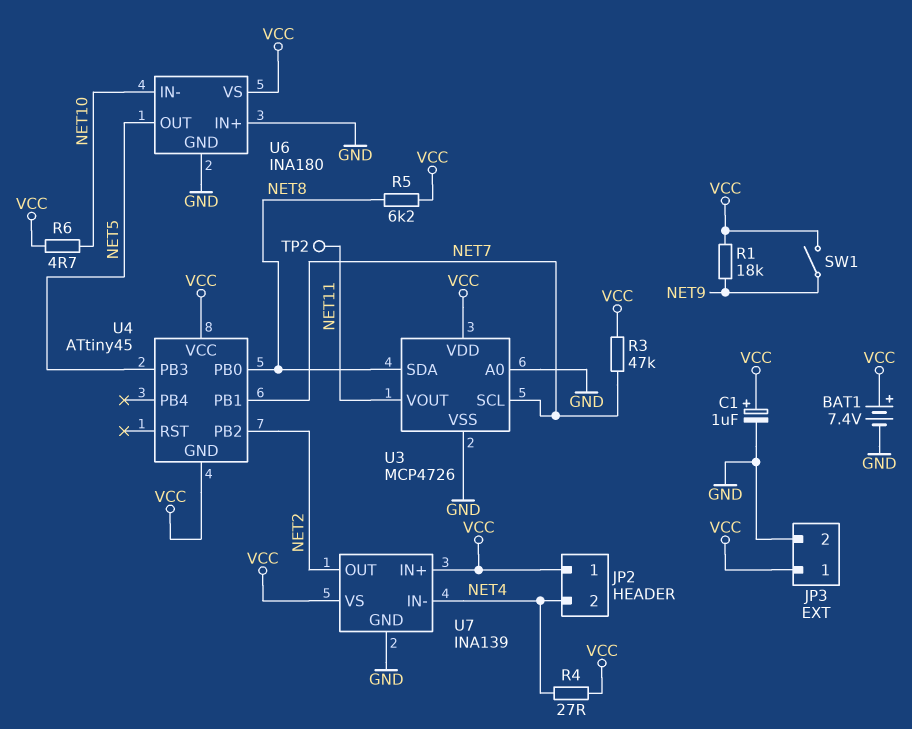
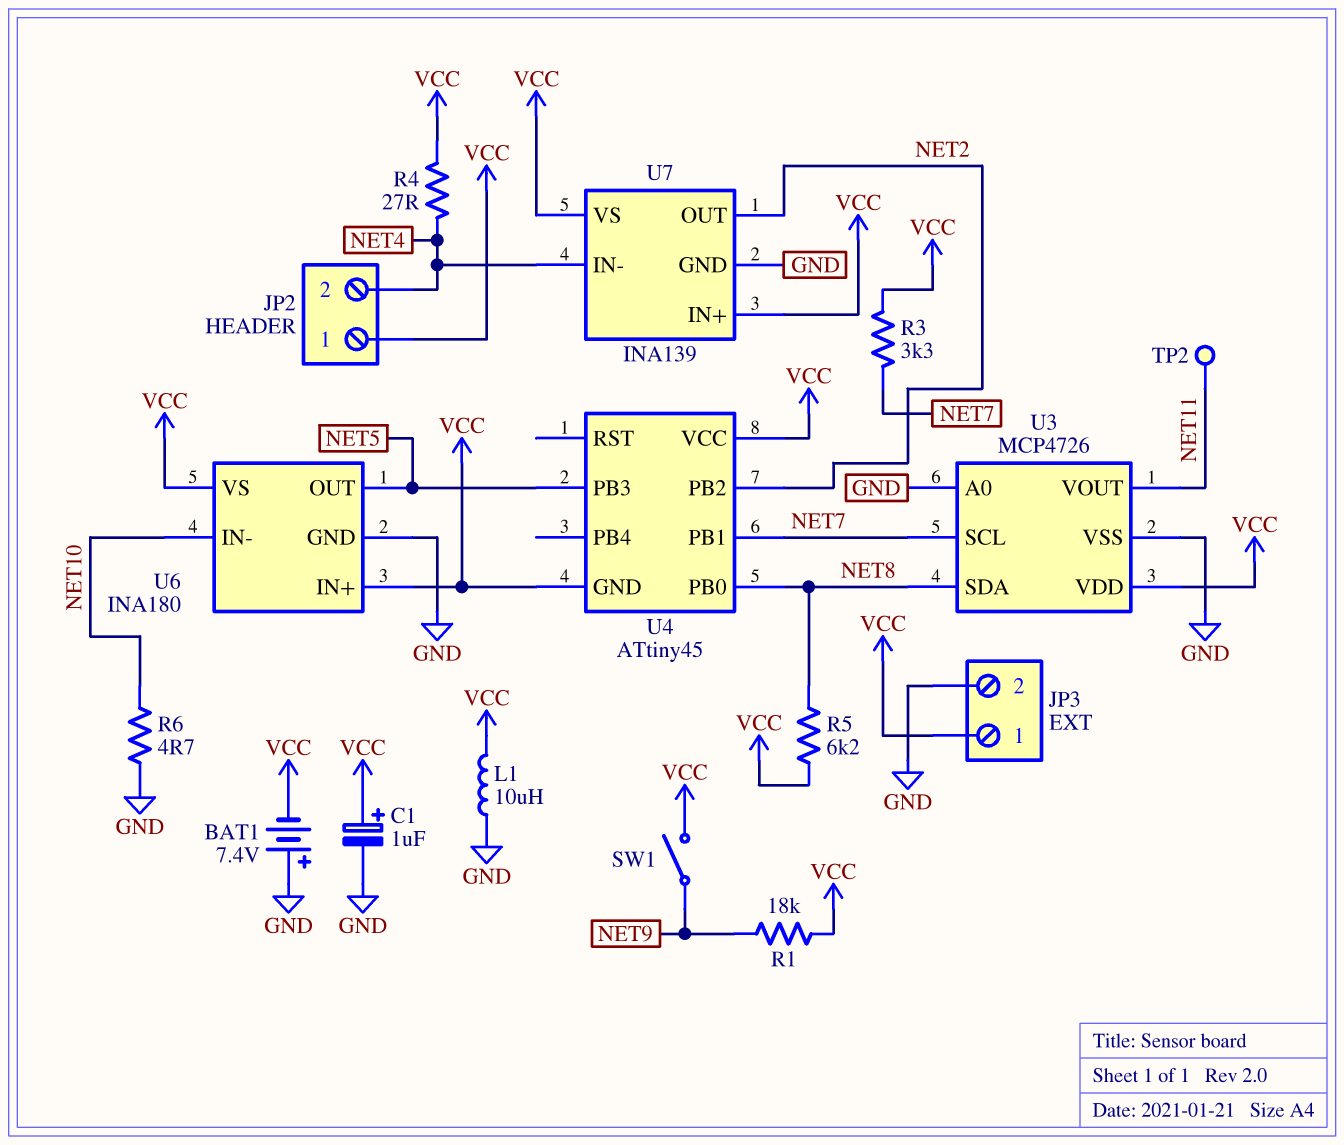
BAT1: 7.4V (plus VCC, minus GND) -> 7.4V (plus GND, minus VCC)
L1: none -> 10uH (GND, VCC)
R3: 47k (NET7, VCC) -> 3.3k (NET7, VCC)
R6: 4.7 (NET10, VCC) -> 4.7 (GND, NET10)
U6 pin IN+: GND -> VCC

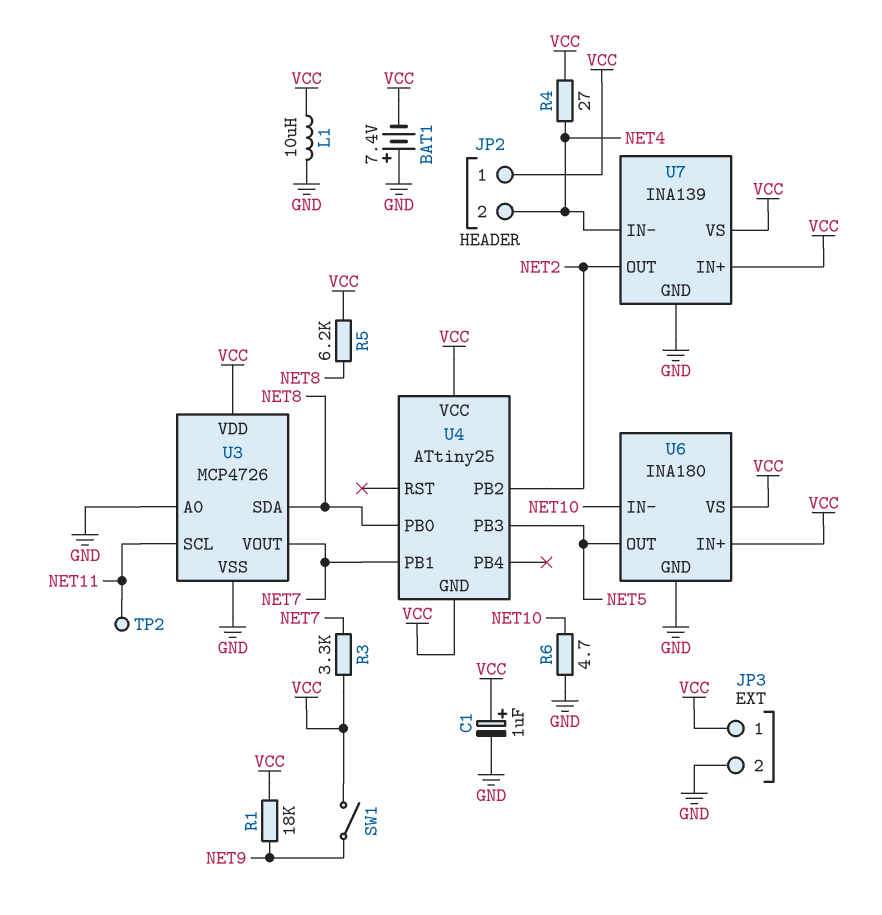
U3 pin SCL: NET7 -> NET11
U3 pin VOUT: NET11 -> NET7
U4: ATtiny45 -> ATtiny25

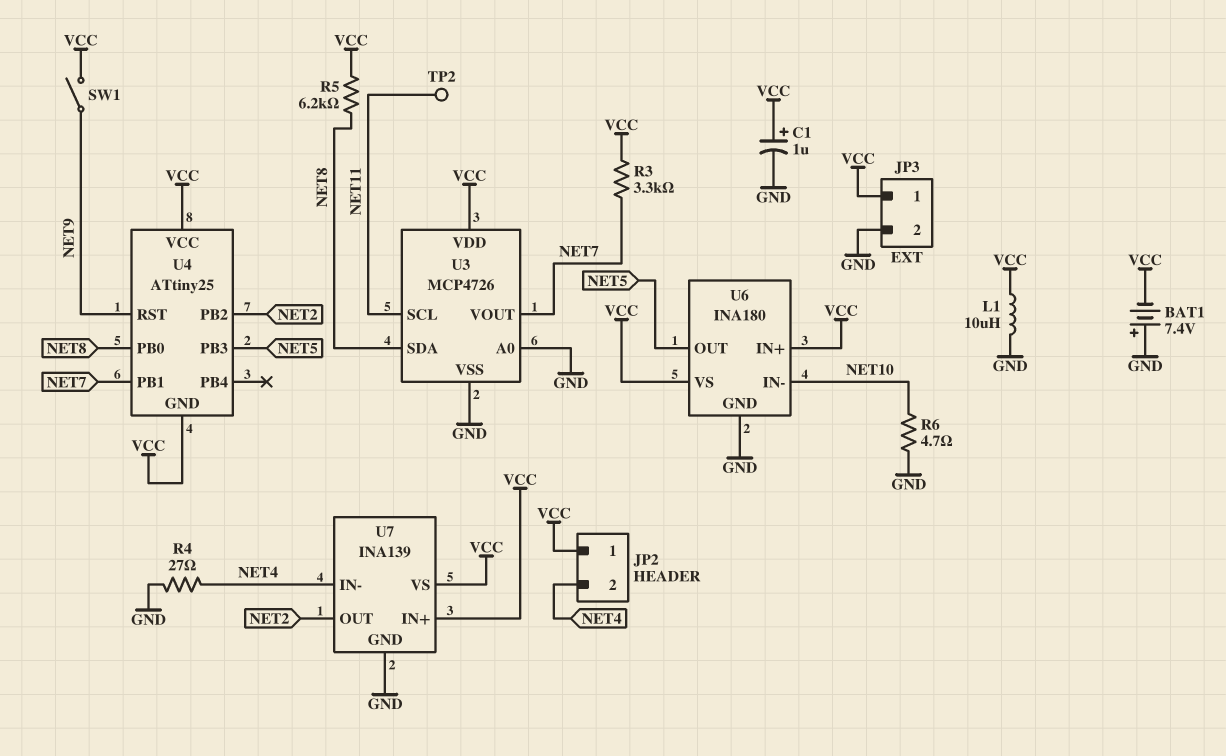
R1: 18k (NET9, VCC) -> none
R4: 27 (NET4, VCC) -> 27 (GND, NET4)
U4 pin RST: none -> NET9

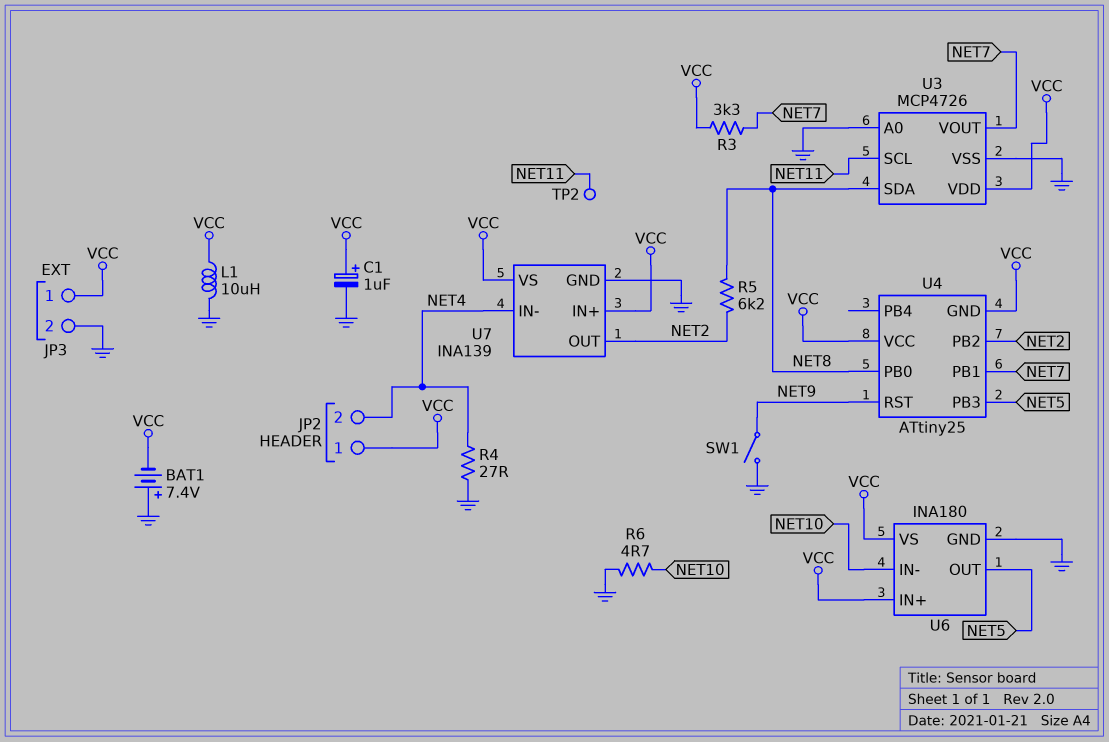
R5: 6.2k (NET8, VCC) -> 6.2k (NET2, NET8)
SW1: switch (NET9, VCC) -> switch (GND, NET9)

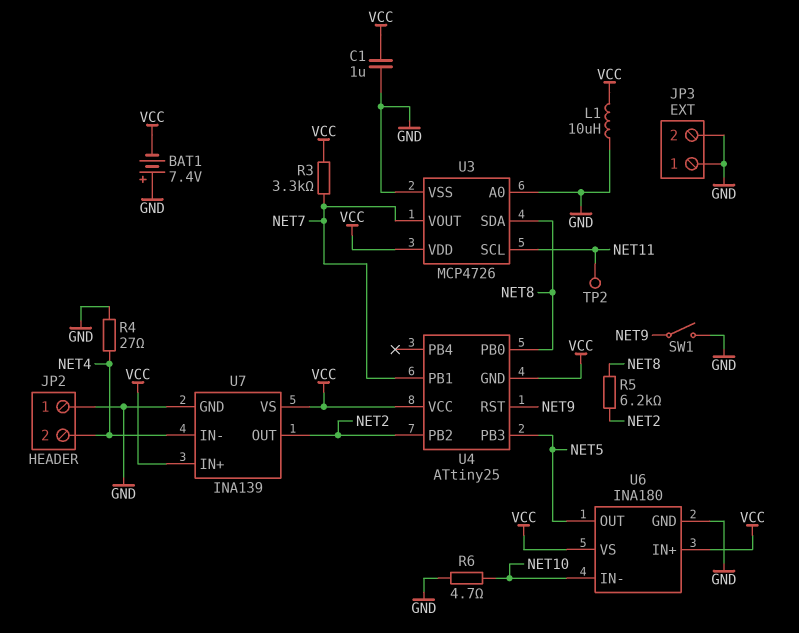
C1: 1uF (plus VCC, minus GND) -> 1uF (GND, VCC)
JP2 pin 1: VCC -> GND
JP3 pin 1: VCC -> GND

